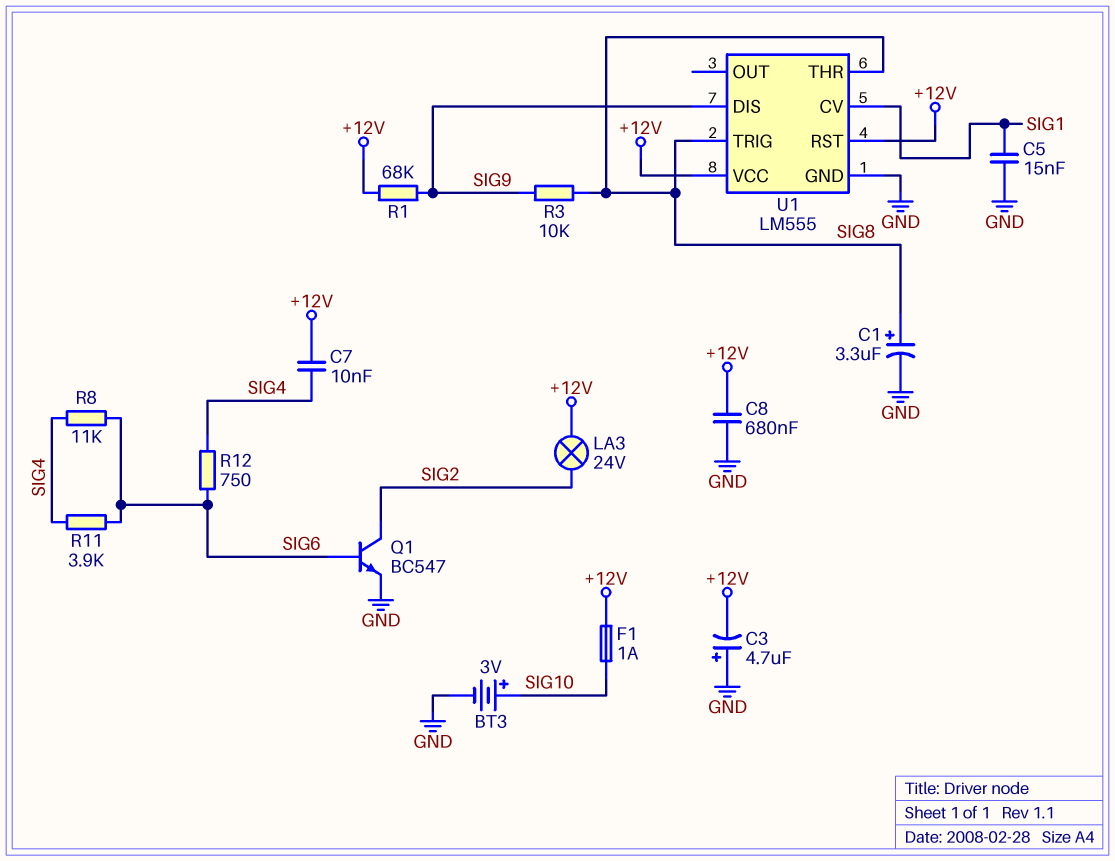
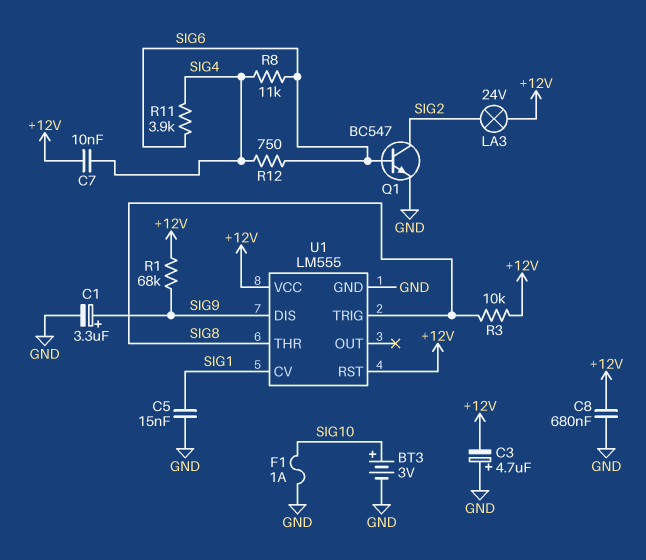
C1: 3.3uF (plus SIG8, minus GND) -> 3.3uF (plus SIG9, minus GND)
F1: 1A (+12V, SIG10) -> 1A (GND, SIG10)
R3: 10k (SIG8, SIG9) -> 10k (+12V, SIG8)

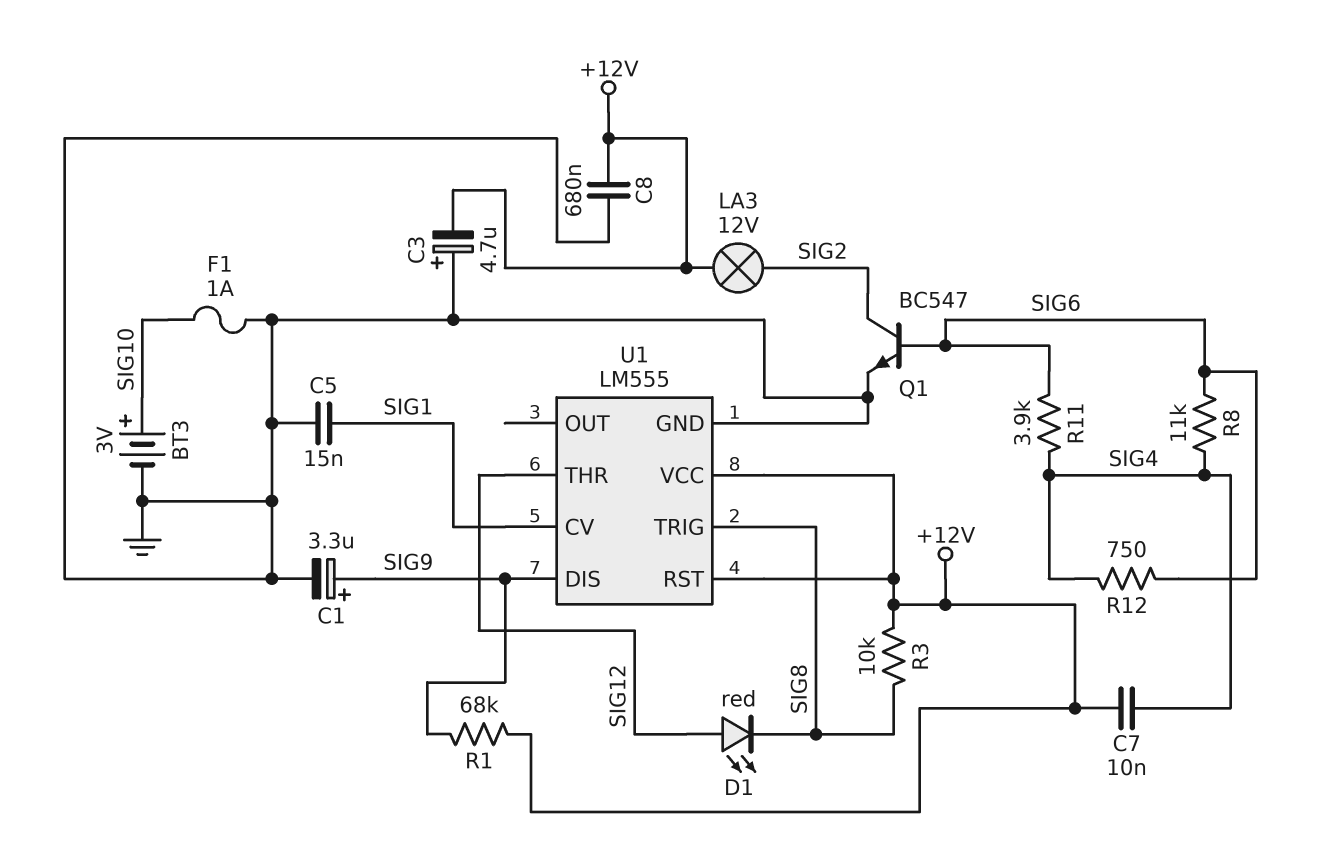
D1: none -> LED red (A SIG12, K SIG8)
LA3: lamp 24V (+12V, SIG2) -> lamp 12V (+12V, SIG2)
U1 pin THR: SIG8 -> SIG12

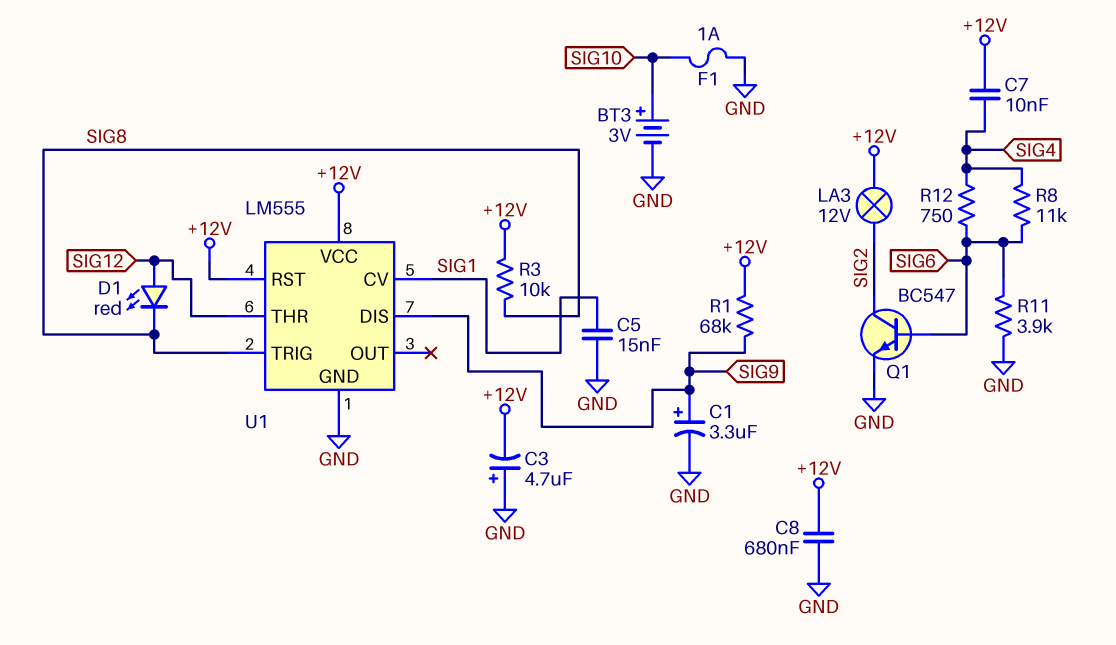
R11: 3.9k (SIG4, SIG6) -> 3.9k (GND, SIG6)

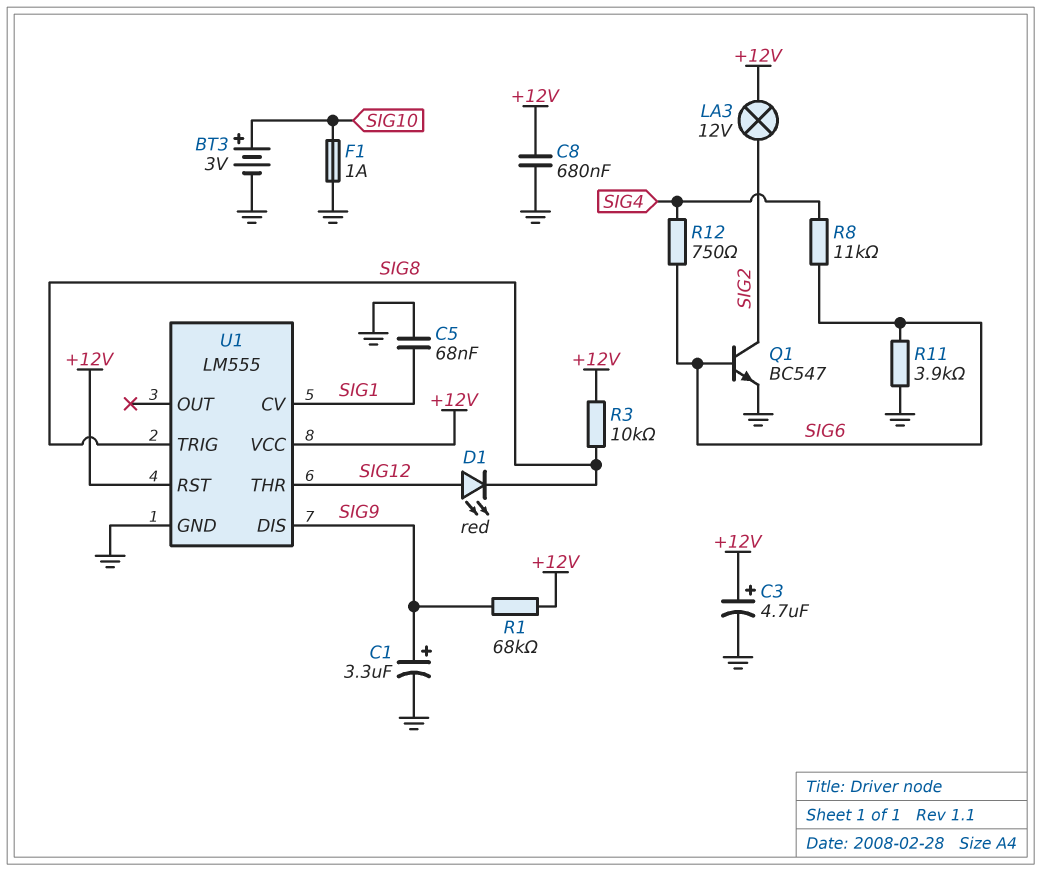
C3: 4.7uF (plus GND, minus +12V) -> 4.7uF (plus +12V, minus GND)
C5: 15nF (GND, SIG1) -> 68nF (GND, SIG1)
C7: 10nF (+12V, SIG4) -> none

